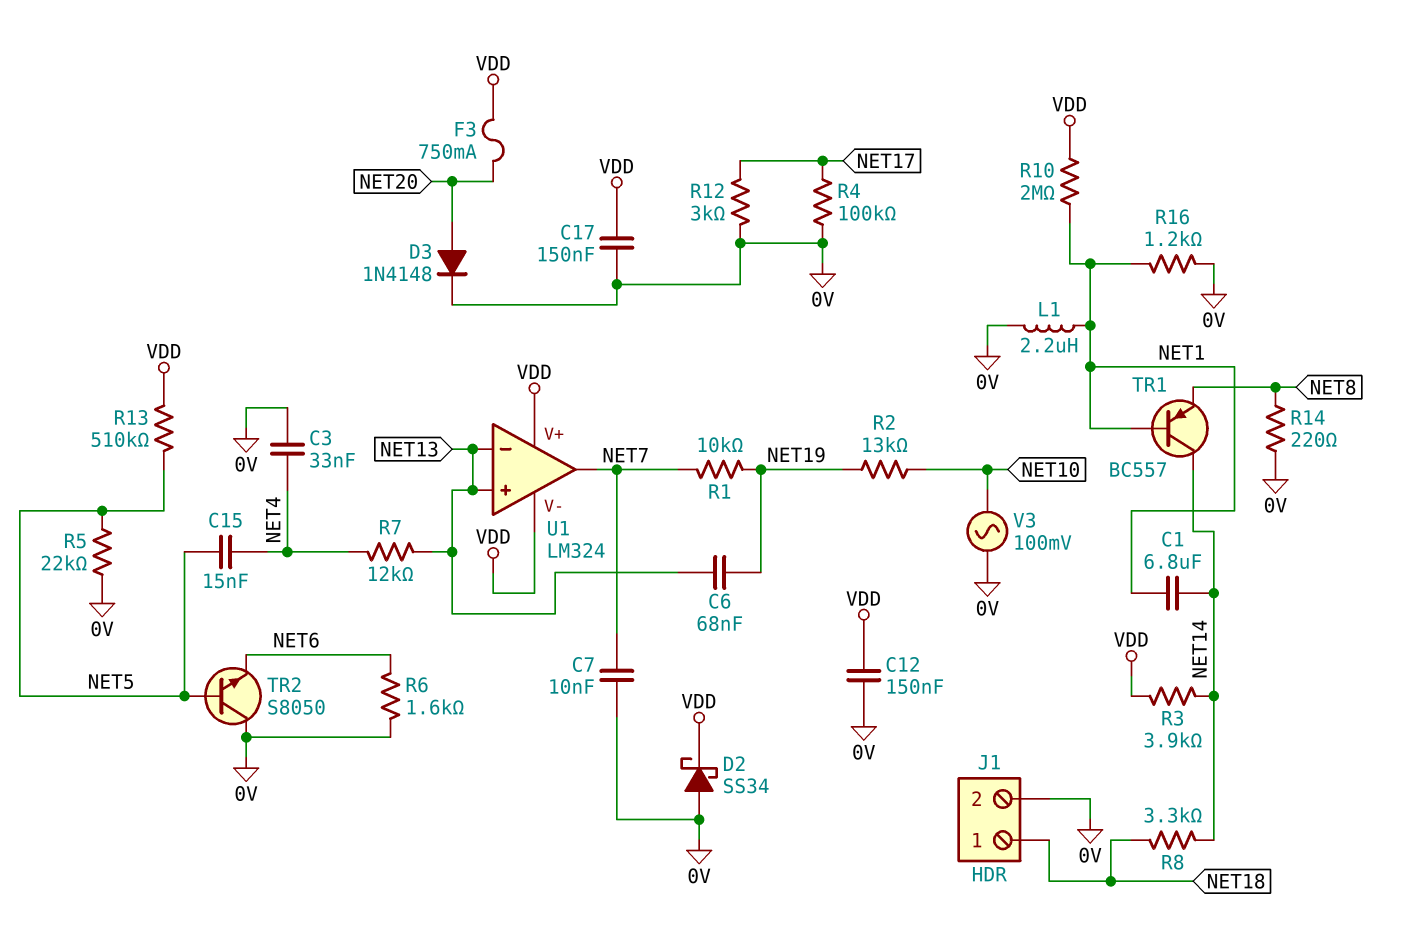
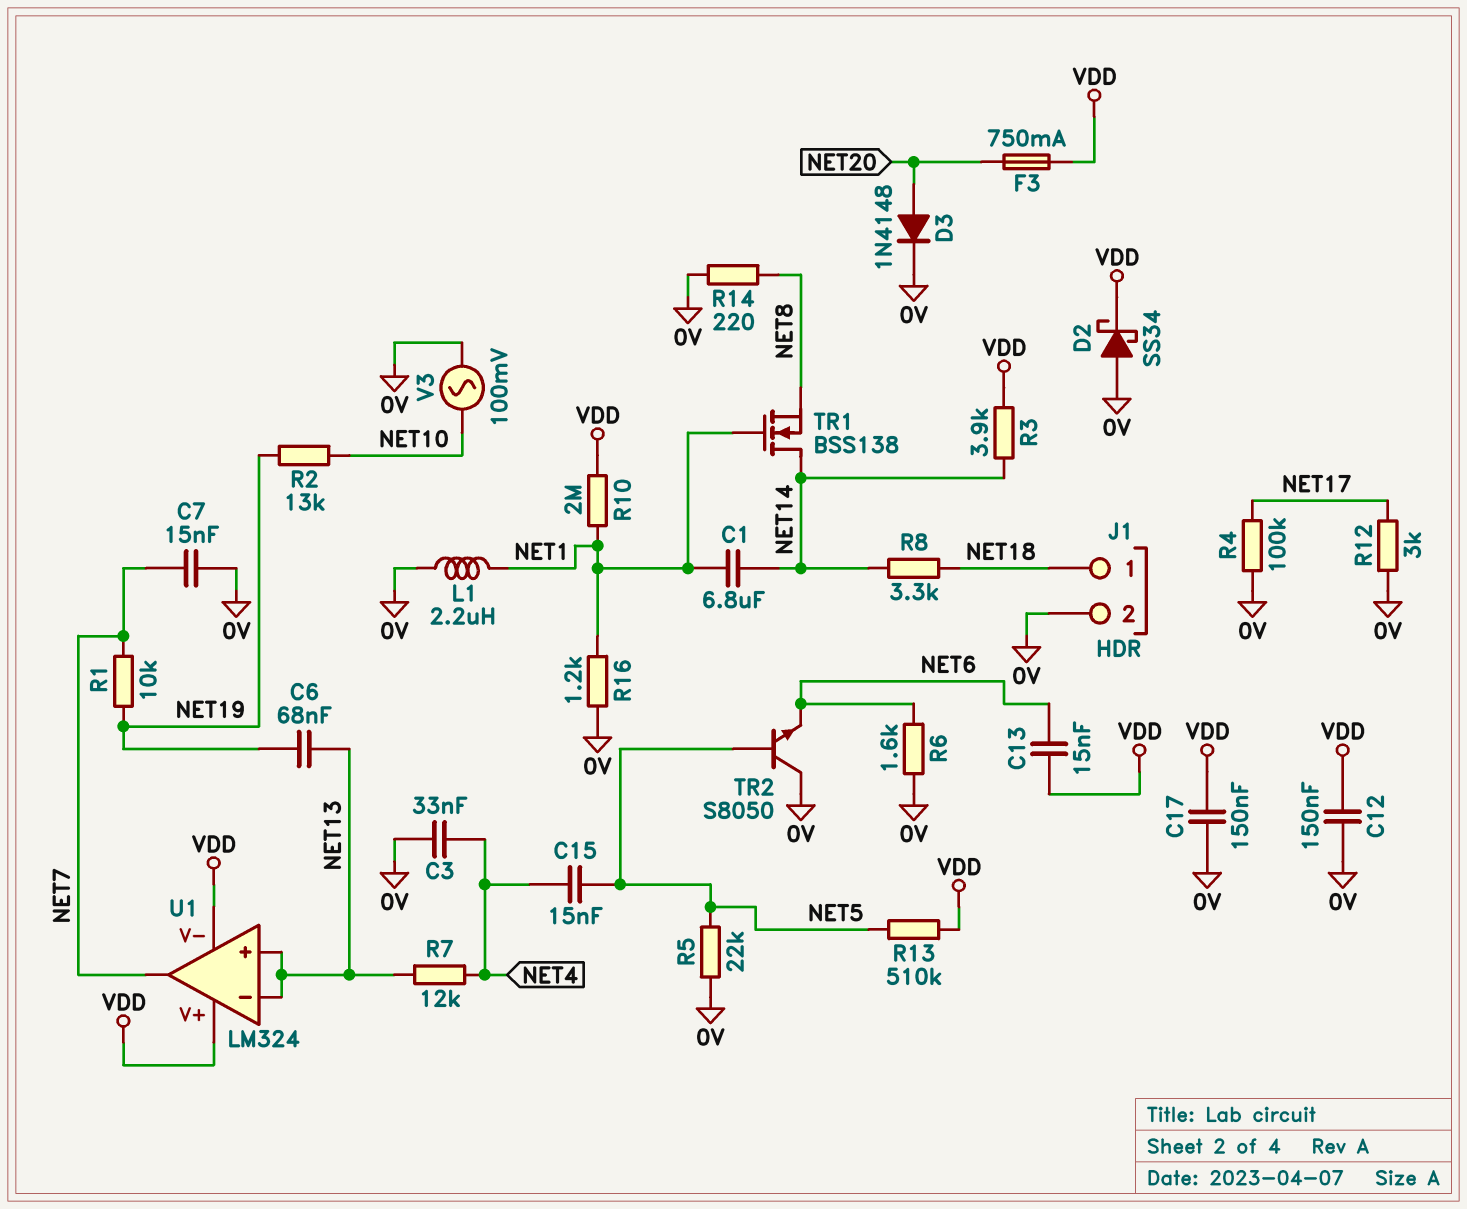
C7: 10nF (0V, NET7) -> 15nF (0V, NET7)
C13: none -> 15nF (NET6, VDD)
TR1: PNP BC557 (B NET1, C NET14, E NET8) -> NMOS BSS138 (G NET1, D NET14, S NET8)

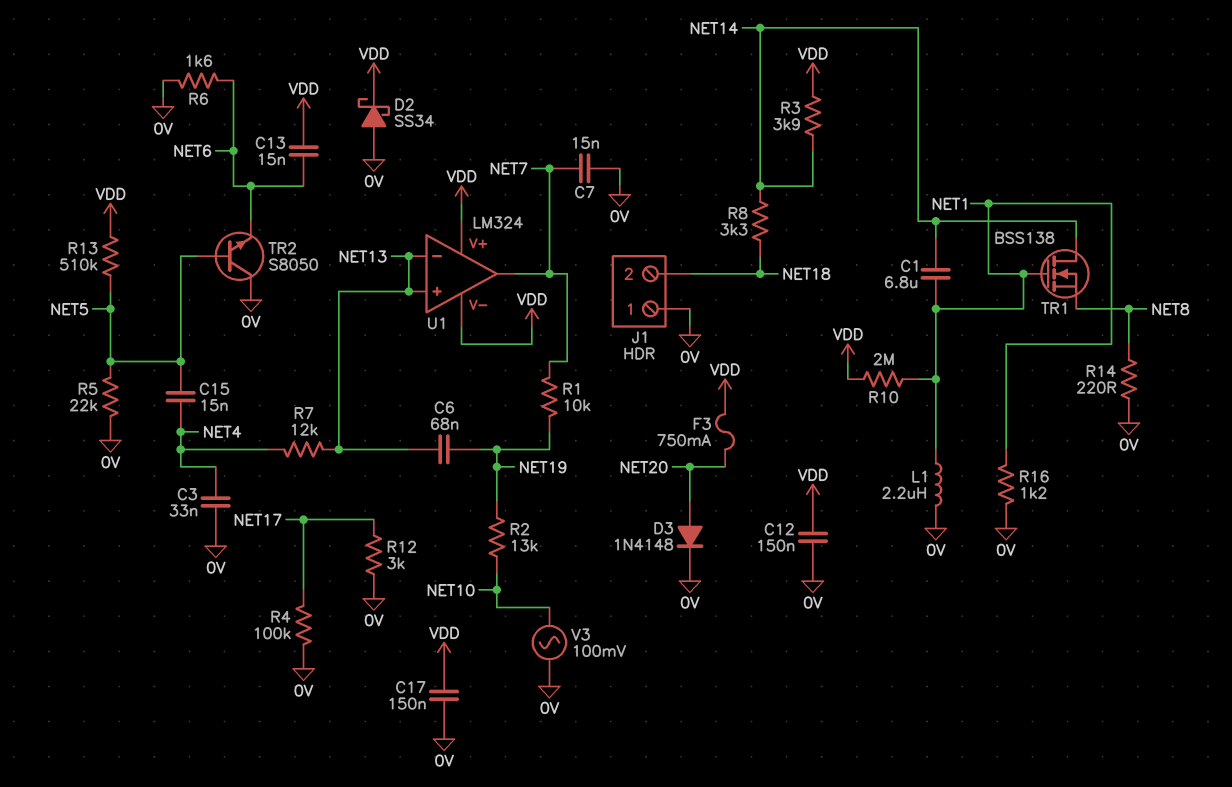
J1 pin 1: NET18 -> 0V
J1 pin 2: 0V -> NET18

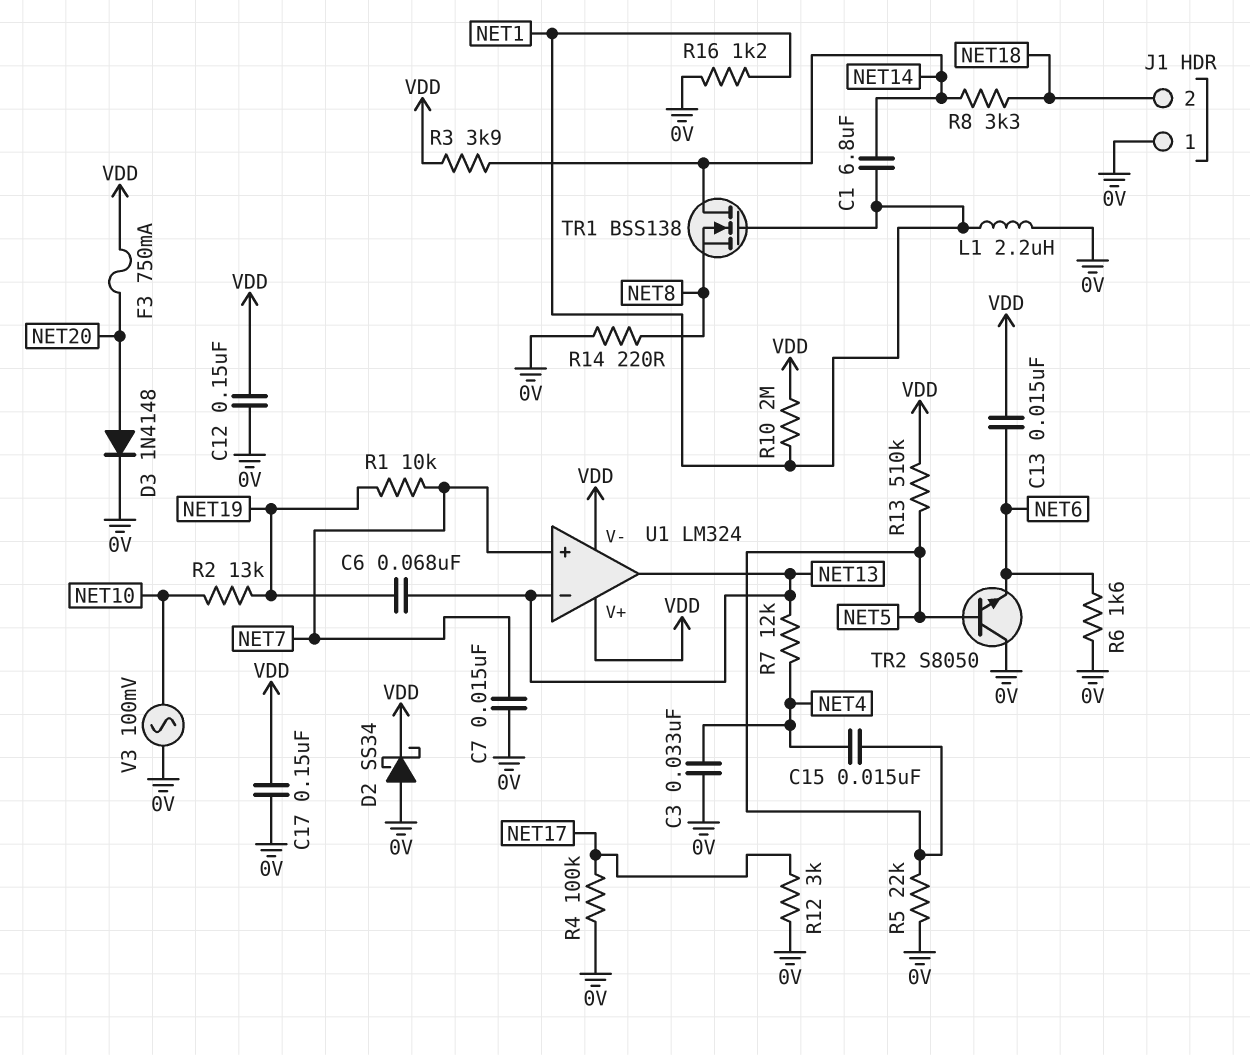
U1 pin in+: NET13 -> NET7
U1 pin out: NET7 -> NET13

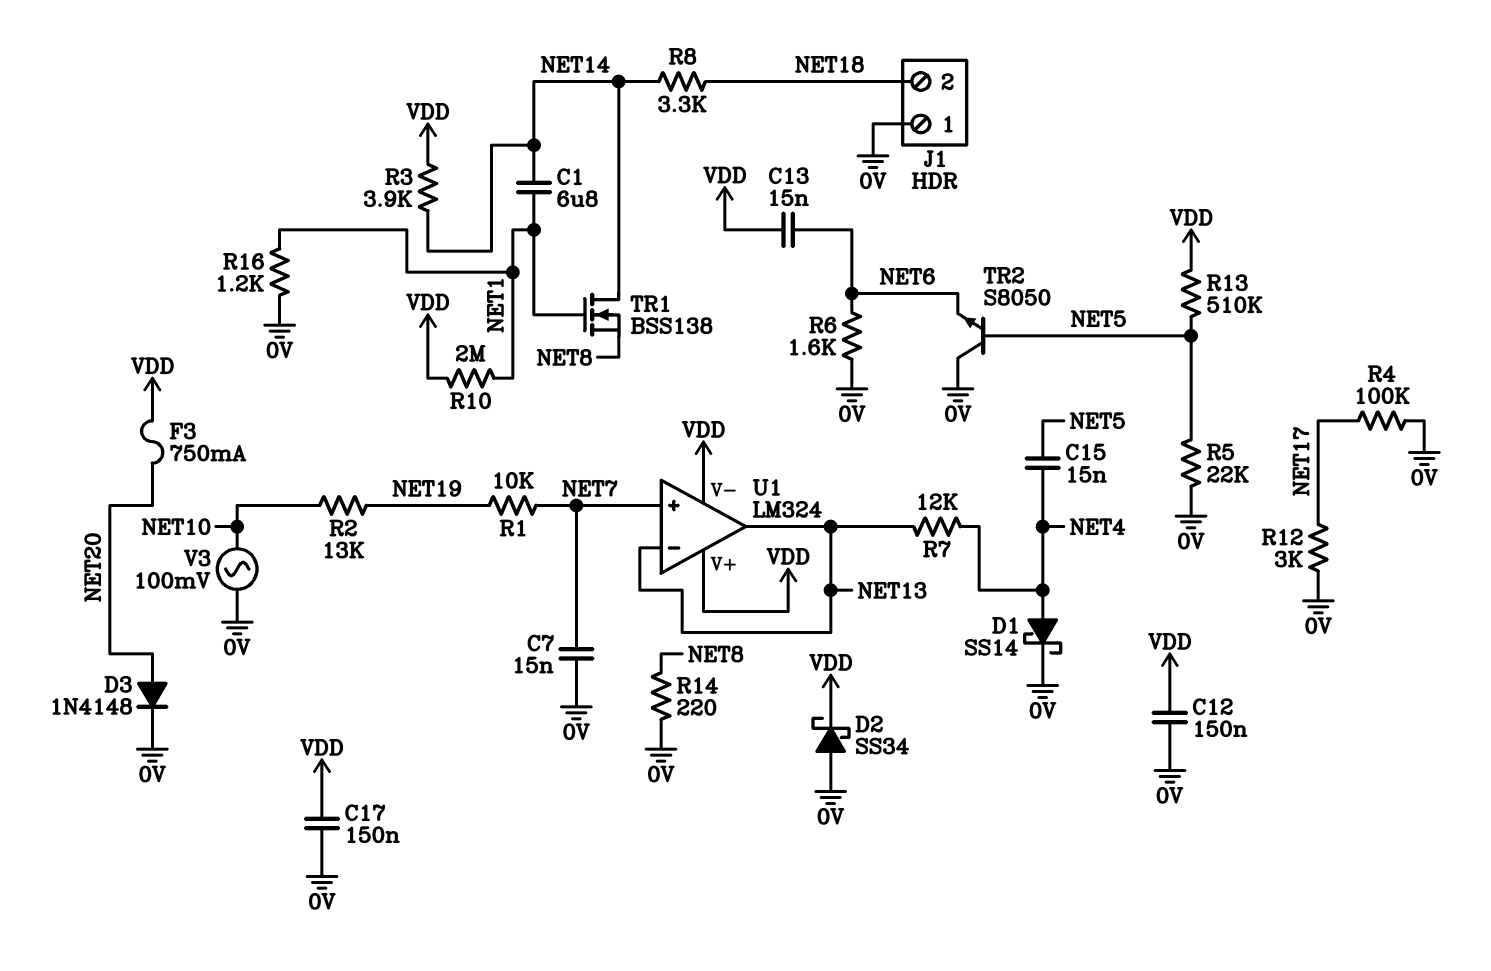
C3: 33nF (0V, NET4) -> none
C6: 68nF (NET13, NET19) -> none
D1: none -> schottky SS14 (A NET4, K 0V)
L1: 2.2uH (0V, NET1) -> none

